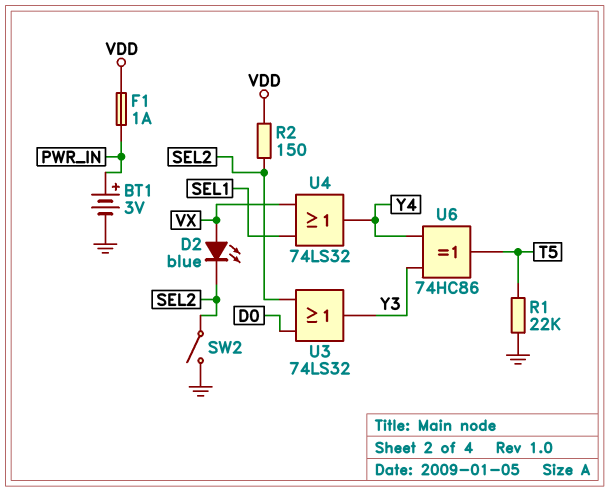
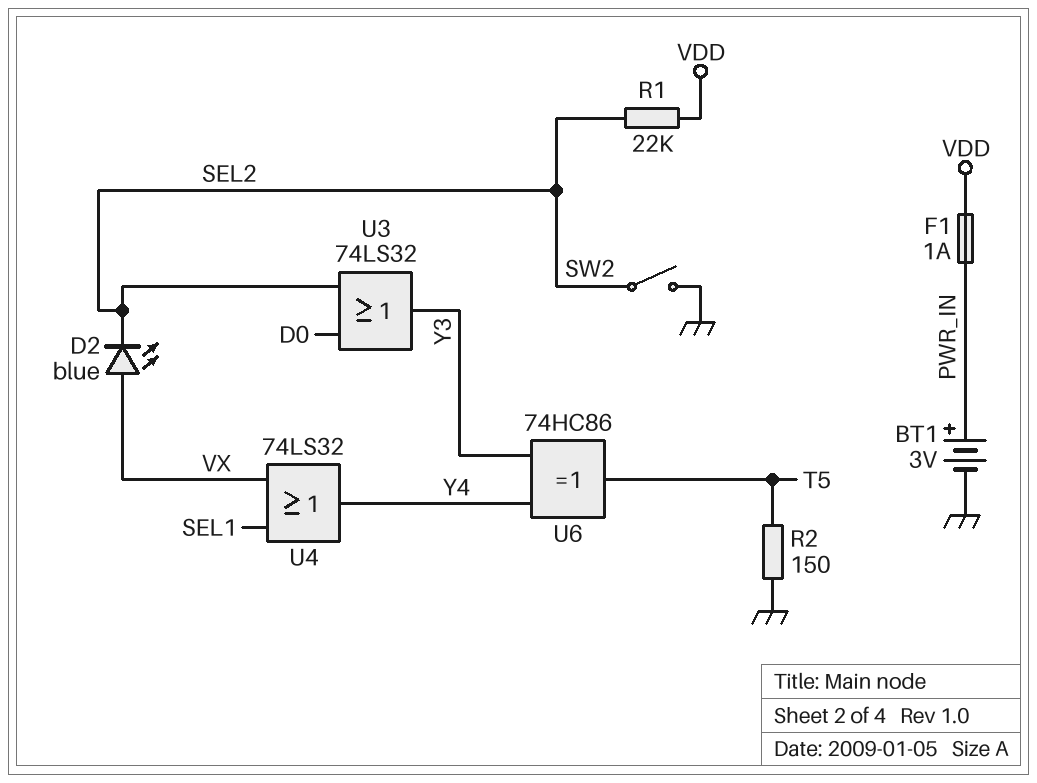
R1: 22k (GND, T5) -> 22k (SEL2, VDD)
R2: 150 (SEL2, VDD) -> 150 (GND, T5)

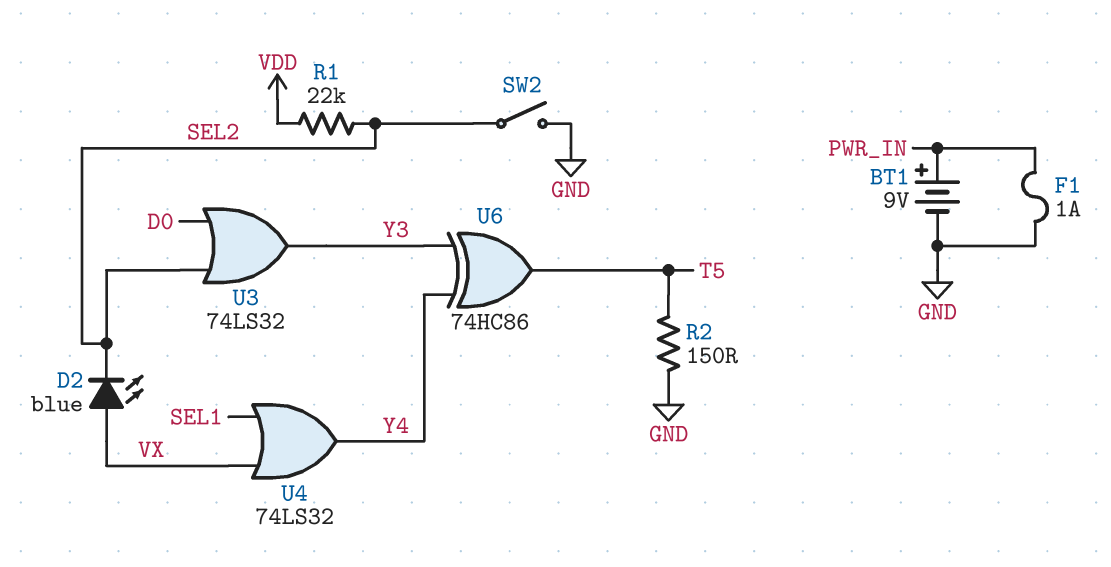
BT1: 3V (plus PWR_IN, minus GND) -> 9V (plus PWR_IN, minus GND)
F1: 1A (PWR_IN, VDD) -> 1A (GND, PWR_IN)

